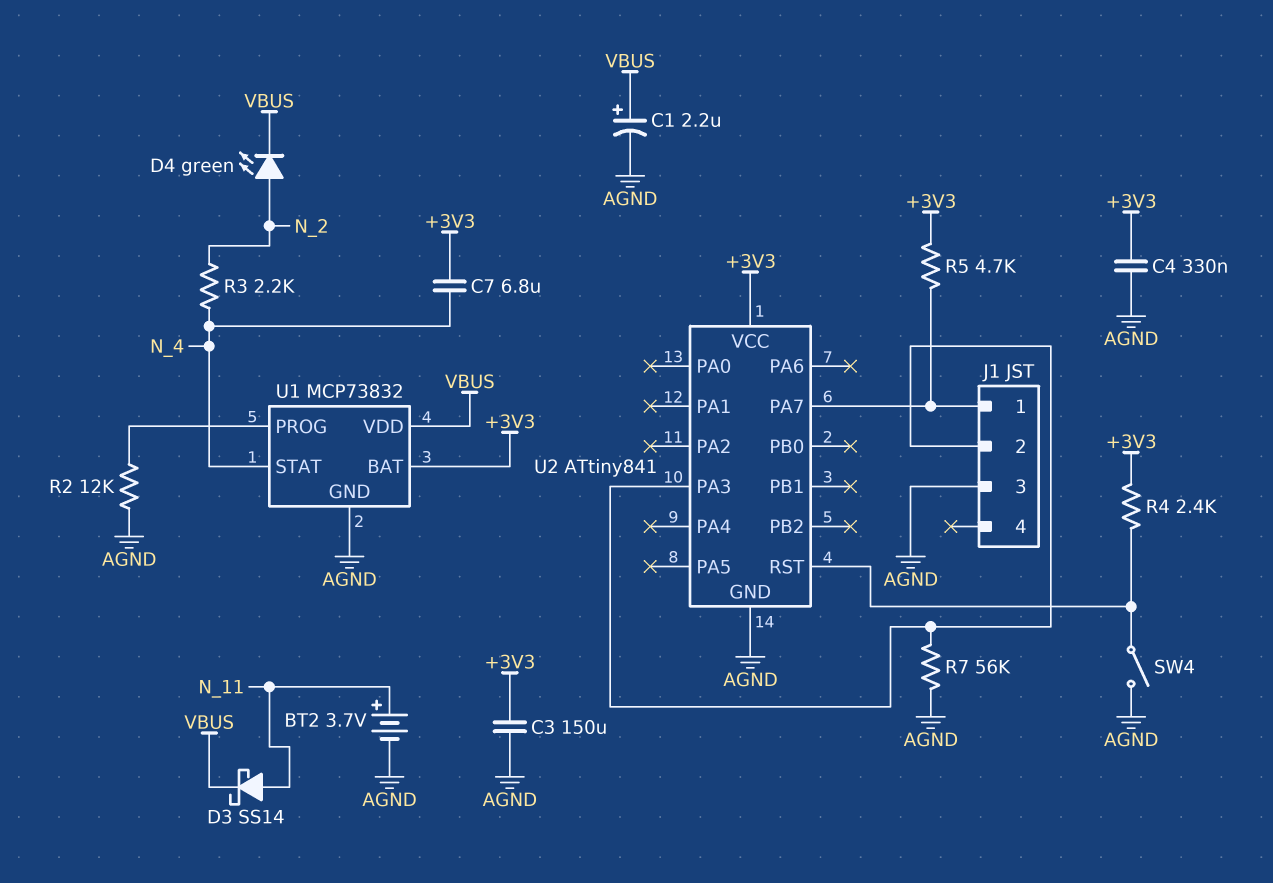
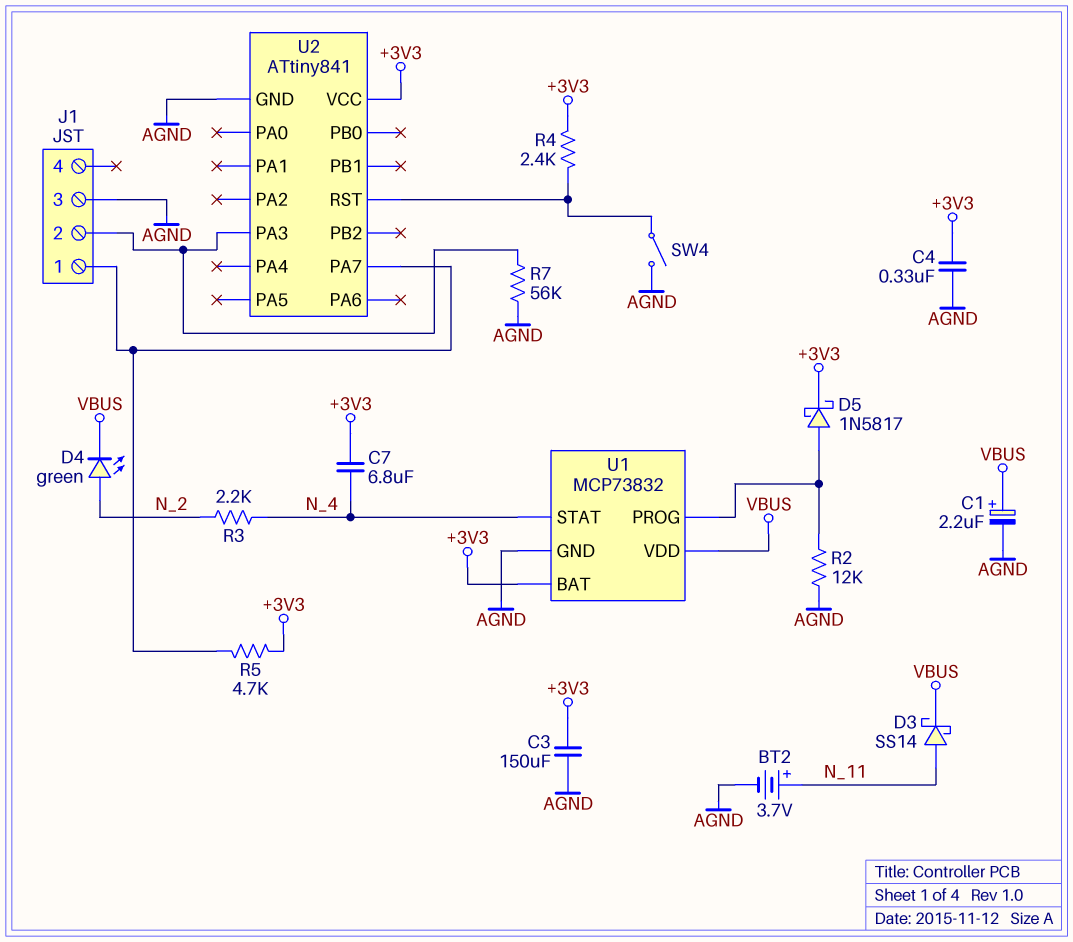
D5: none -> schottky 1N5817 (A U1/PROG, K +3V3)

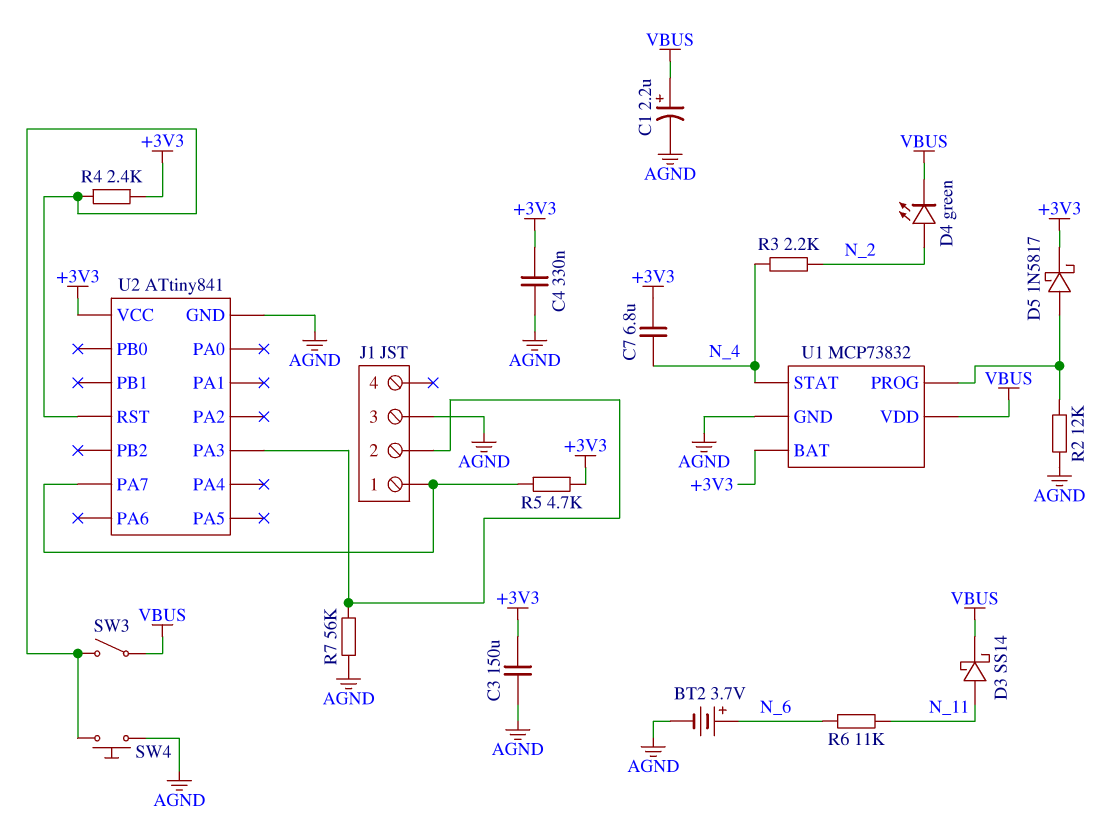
BT2: 3.7V (plus N_11, minus AGND) -> 3.7V (plus N_6, minus AGND)
R6: none -> 11k (N_6, N_11)
SW3: none -> switch (U2/RST, VBUS)
SW4: switch (AGND, U2/RST) -> button (AGND, U2/RST)

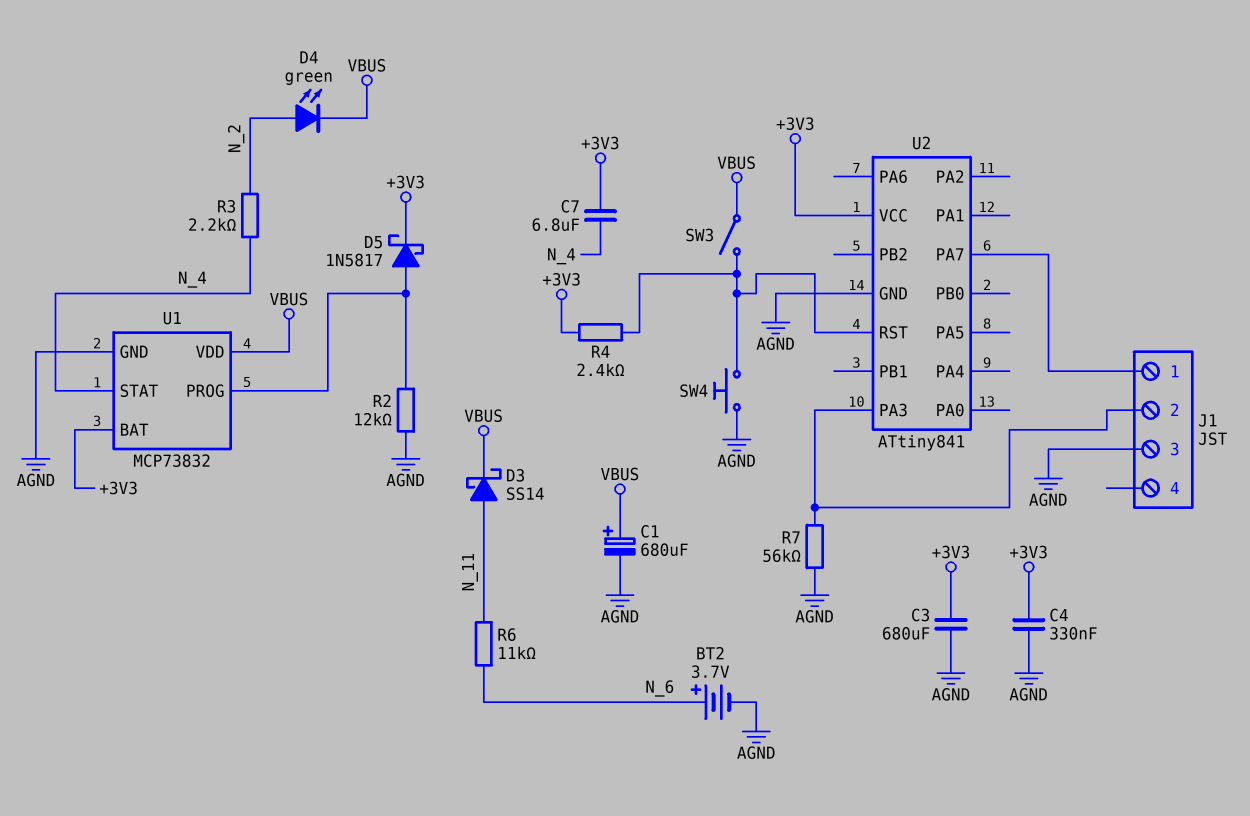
C1: 2.2uF (plus VBUS, minus AGND) -> 680uF (plus VBUS, minus AGND)
C3: 150uF (+3V3, AGND) -> 680uF (+3V3, AGND)
R5: 4.7k (+3V3, J1/1) -> none

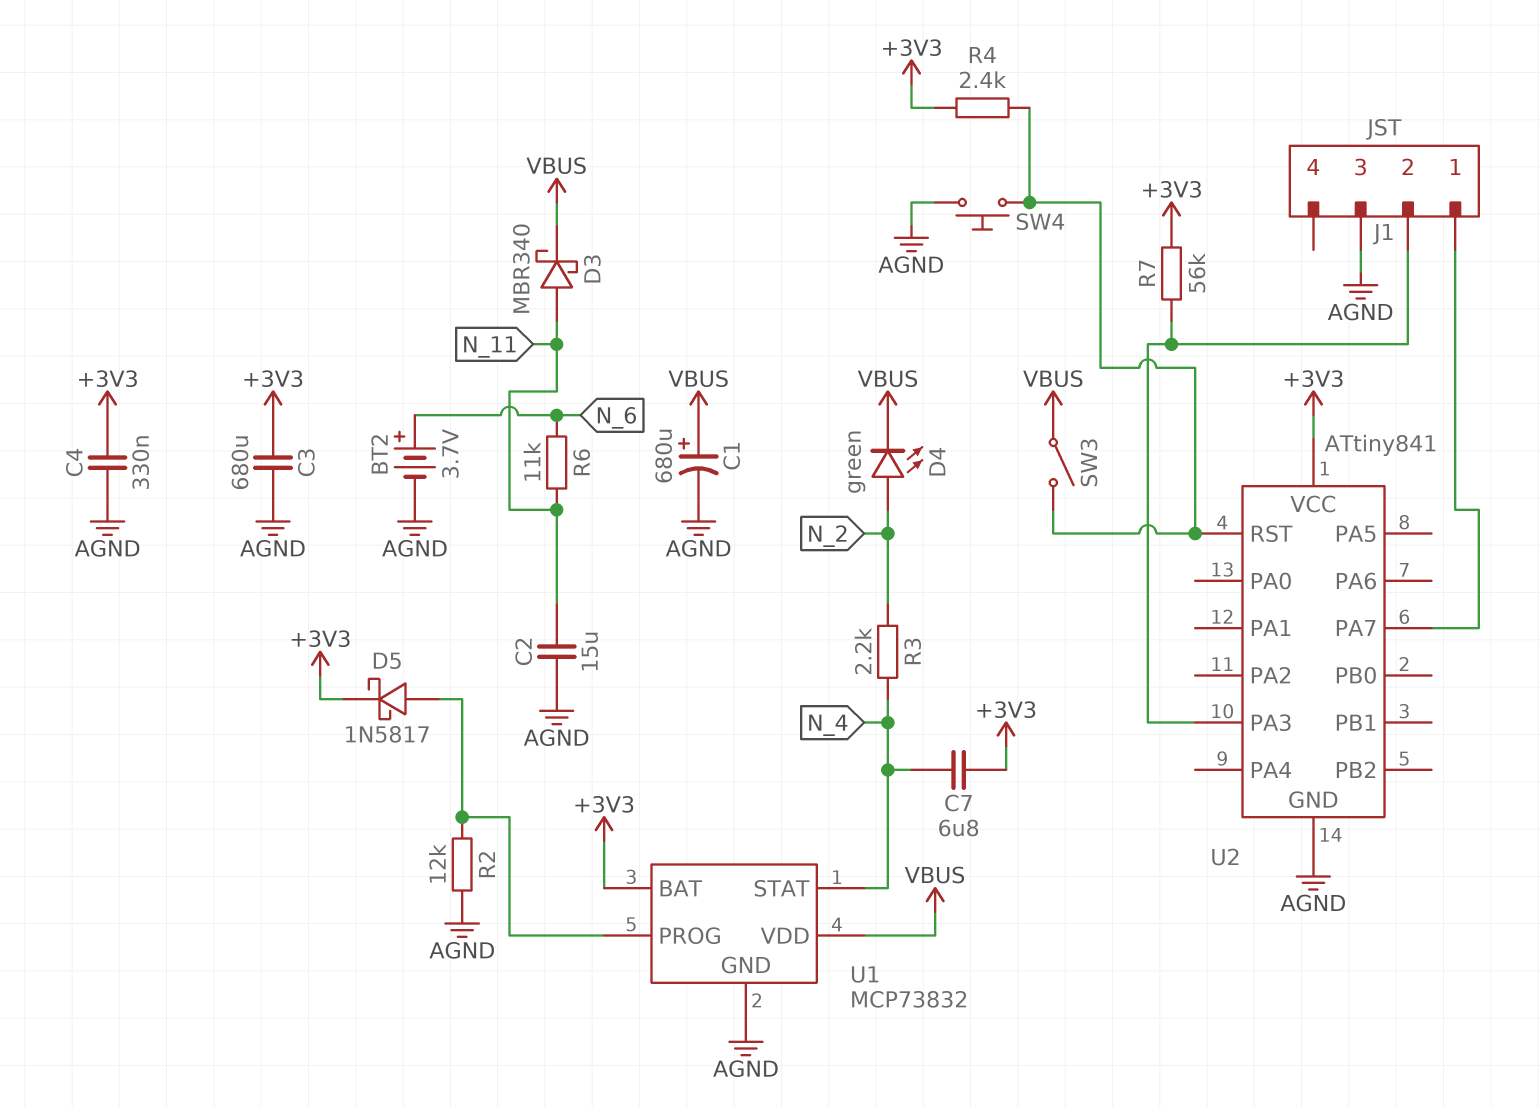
C2: none -> 15uF (AGND, N_11)
D3: schottky SS14 (A N_11, K VBUS) -> schottky MBR340 (A N_11, K VBUS)
R7: 56k (AGND, J1/2) -> 56k (+3V3, J1/2)

